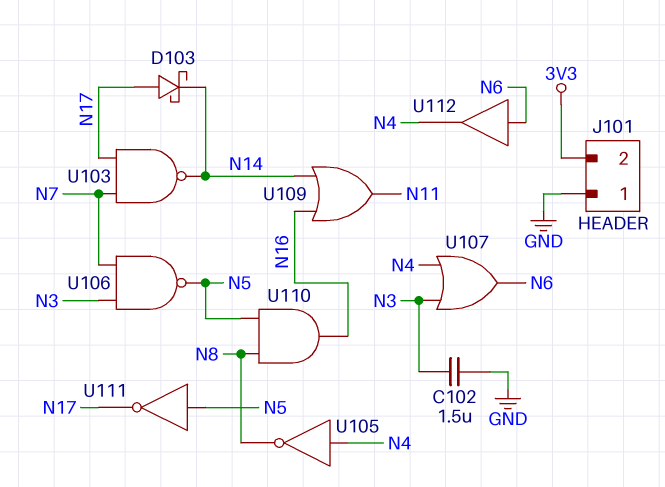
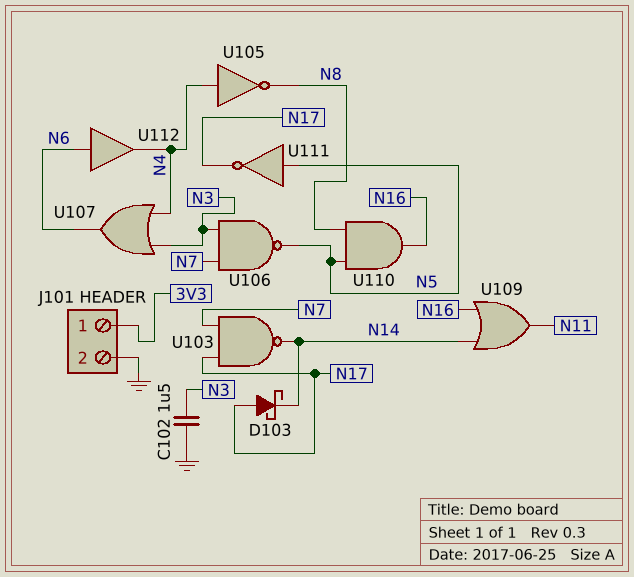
J101 pin 1: GND -> 3V3
J101 pin 2: 3V3 -> GND

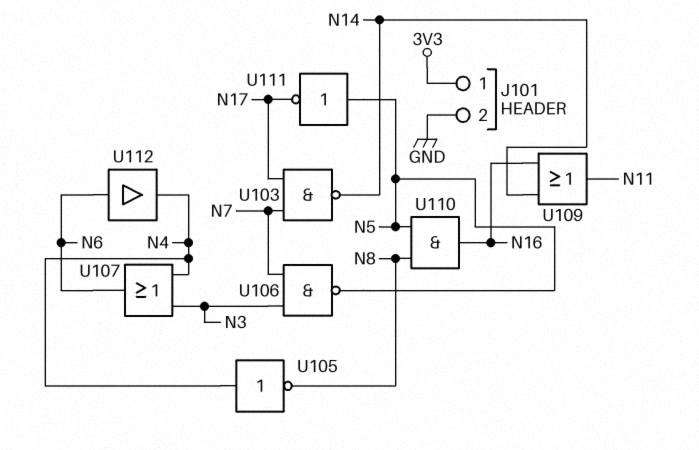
C102: 1.5uF (GND, N3) -> none
D103: schottky (A N17, K N14) -> none

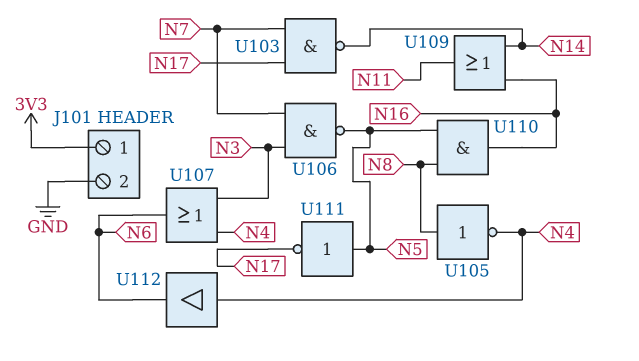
U105: NOT (in N4, out N8) -> NOT (in N8, out N4)
U112: buffer (in N6, out N4) -> buffer (in N4, out N6)

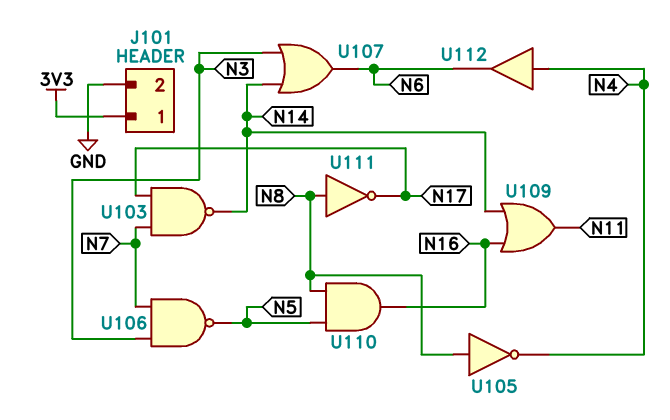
U107: OR (in N3, in N4, out N6) -> OR (in N3, in N14, out N6)
U111: NOT (in N5, out N17) -> NOT (in N8, out N17)

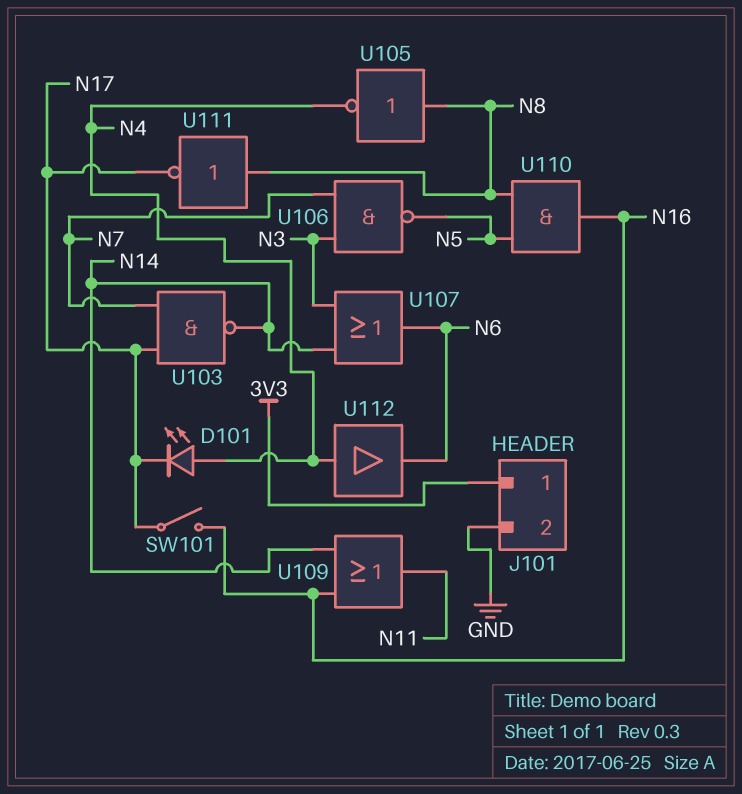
D101: none -> LED (A N4, K N17)
SW101: none -> switch (N16, N17)

